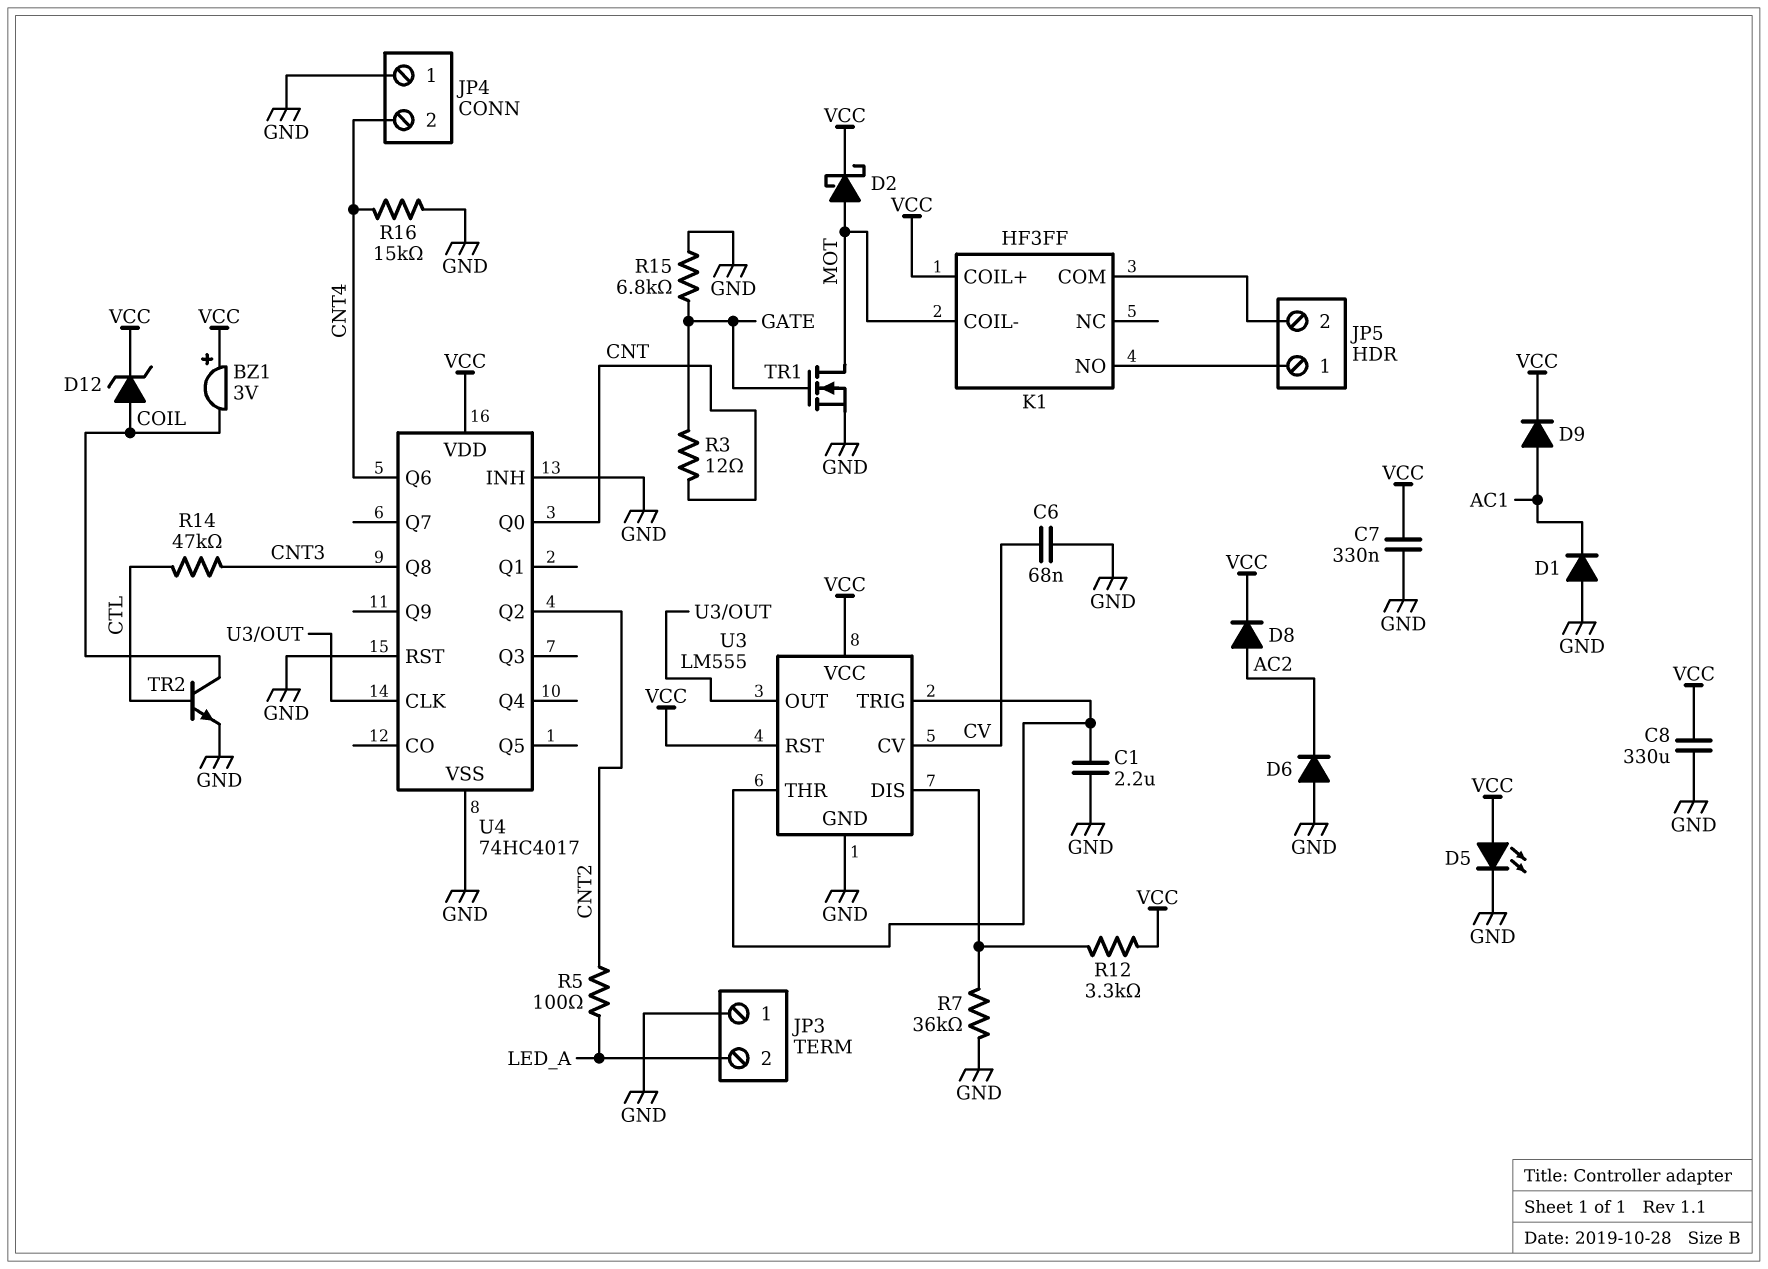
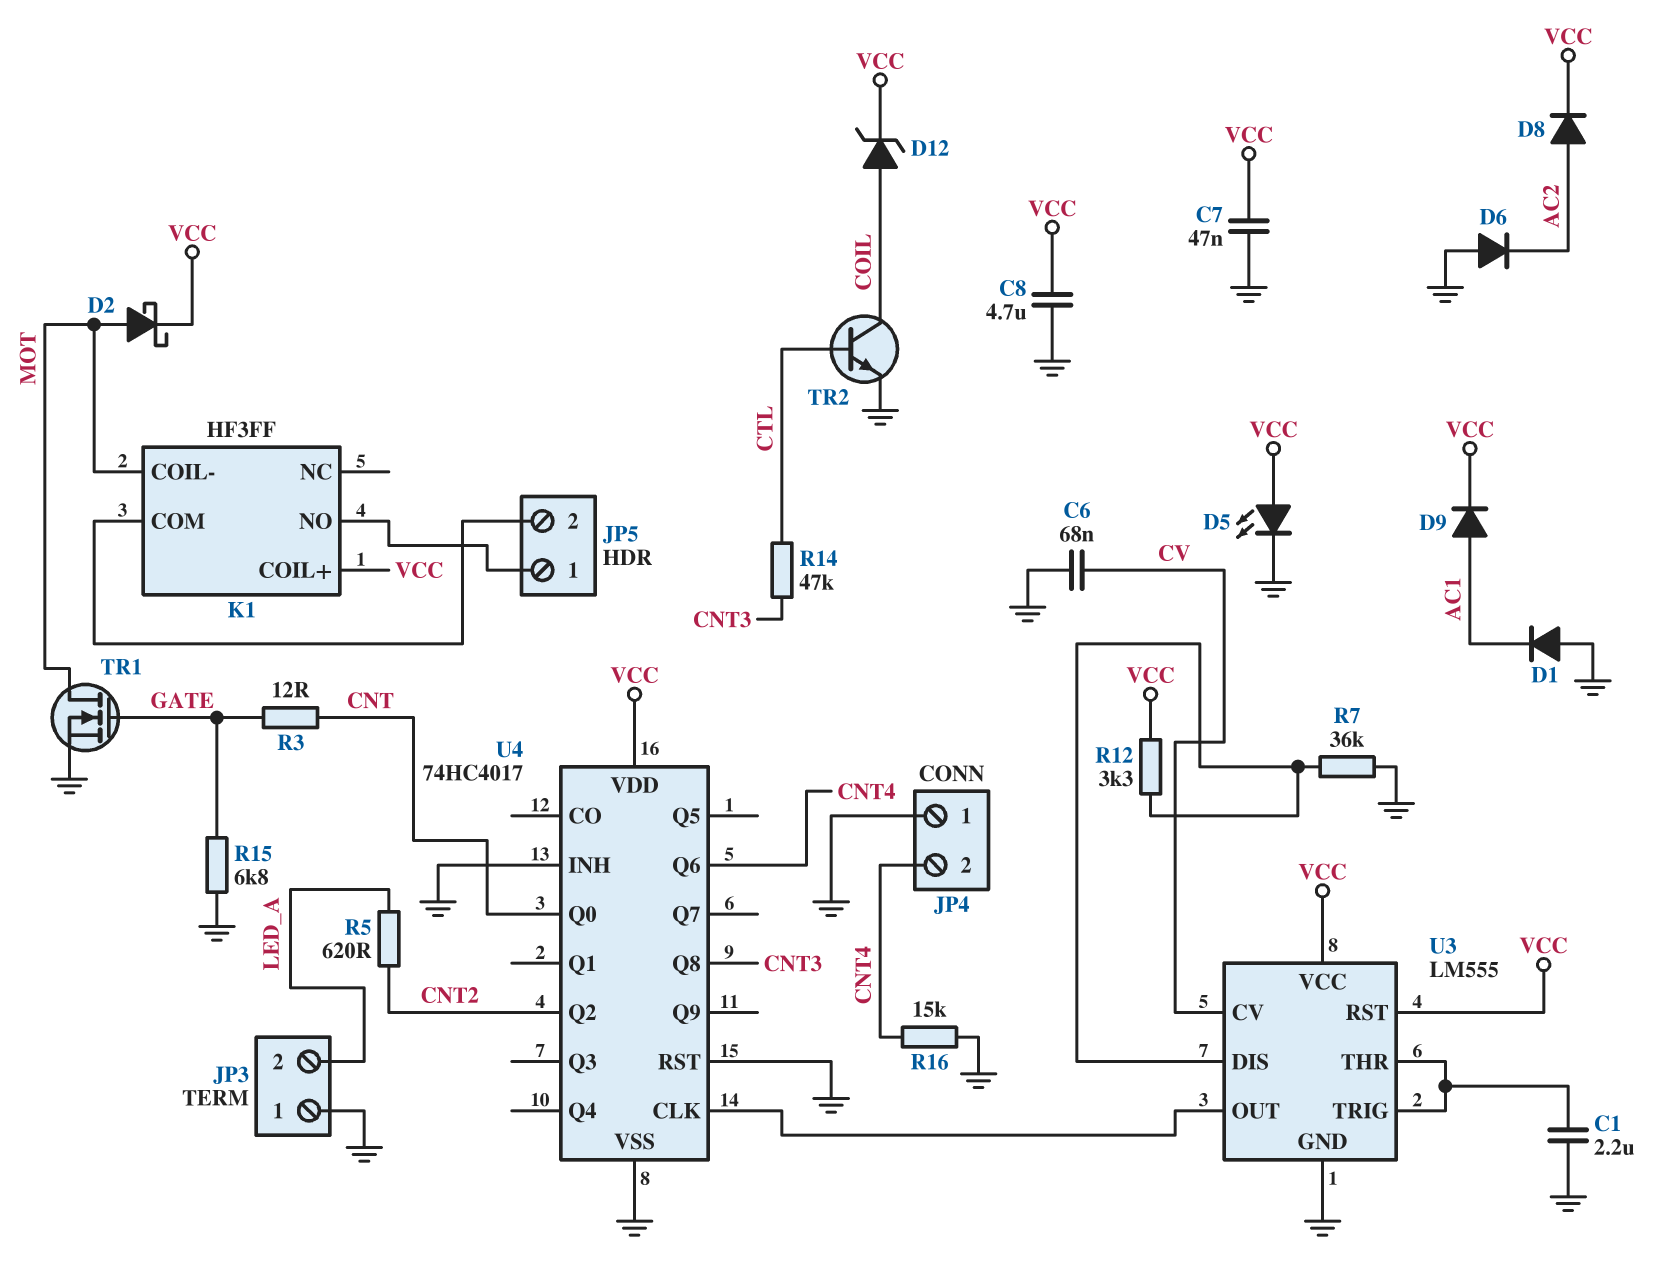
BZ1: buzzer 3V (plus VCC, minus COIL) -> none
C7: 330nF (GND, VCC) -> 47nF (GND, VCC)
C8: 330uF (GND, VCC) -> 4.7uF (GND, VCC)
R5: 100 (CNT2, LED_A) -> 620 (CNT2, LED_A)

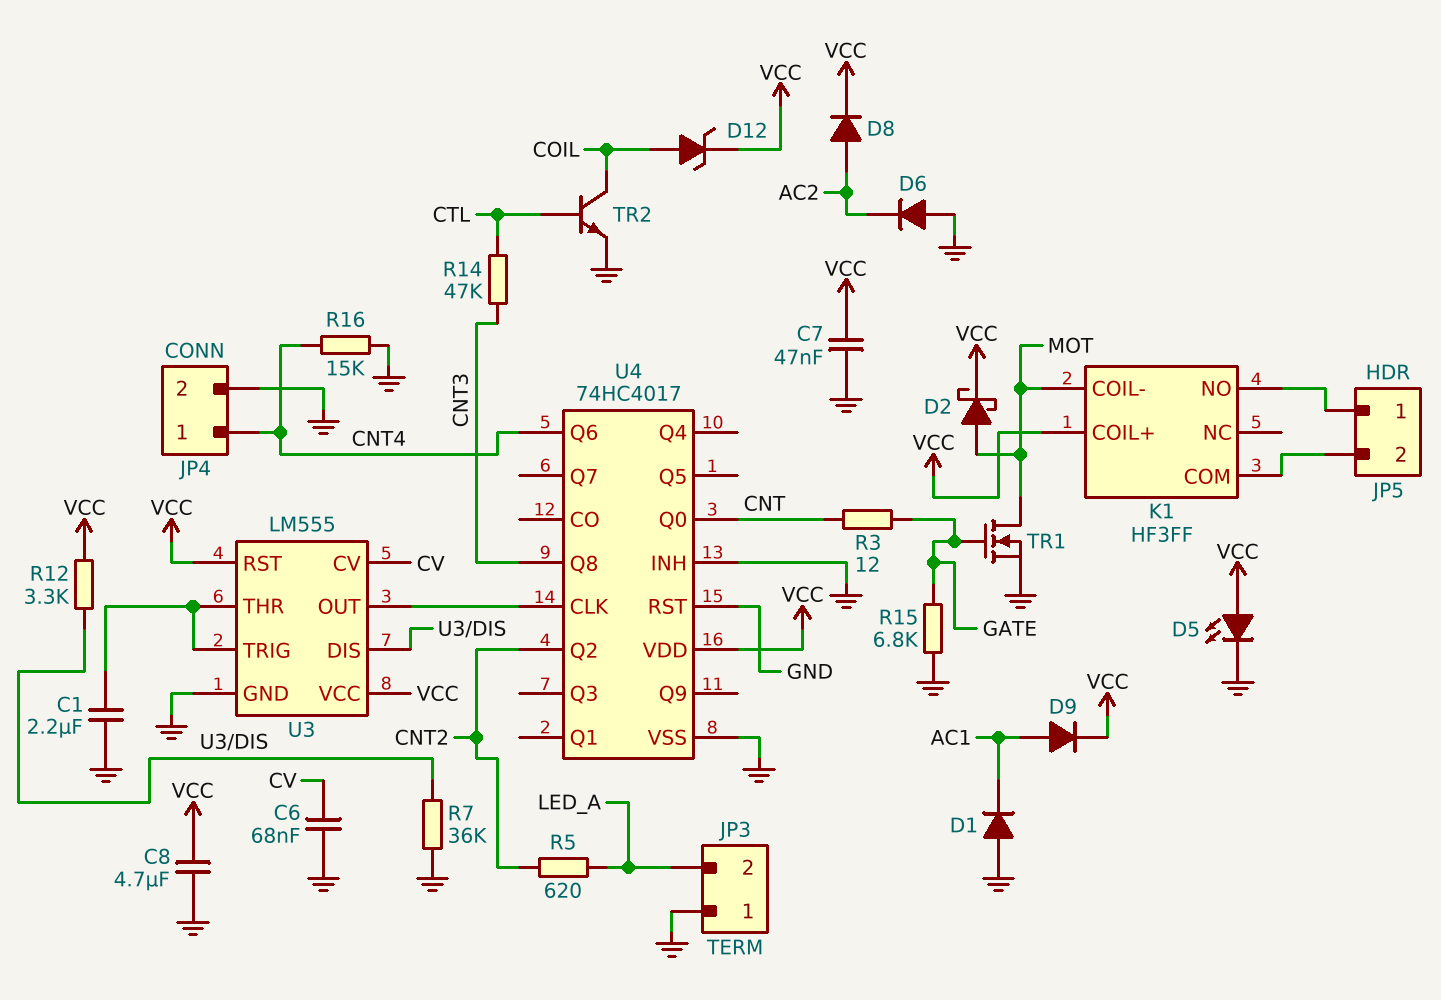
JP4 pin 1: GND -> CNT4
JP4 pin 2: CNT4 -> GND

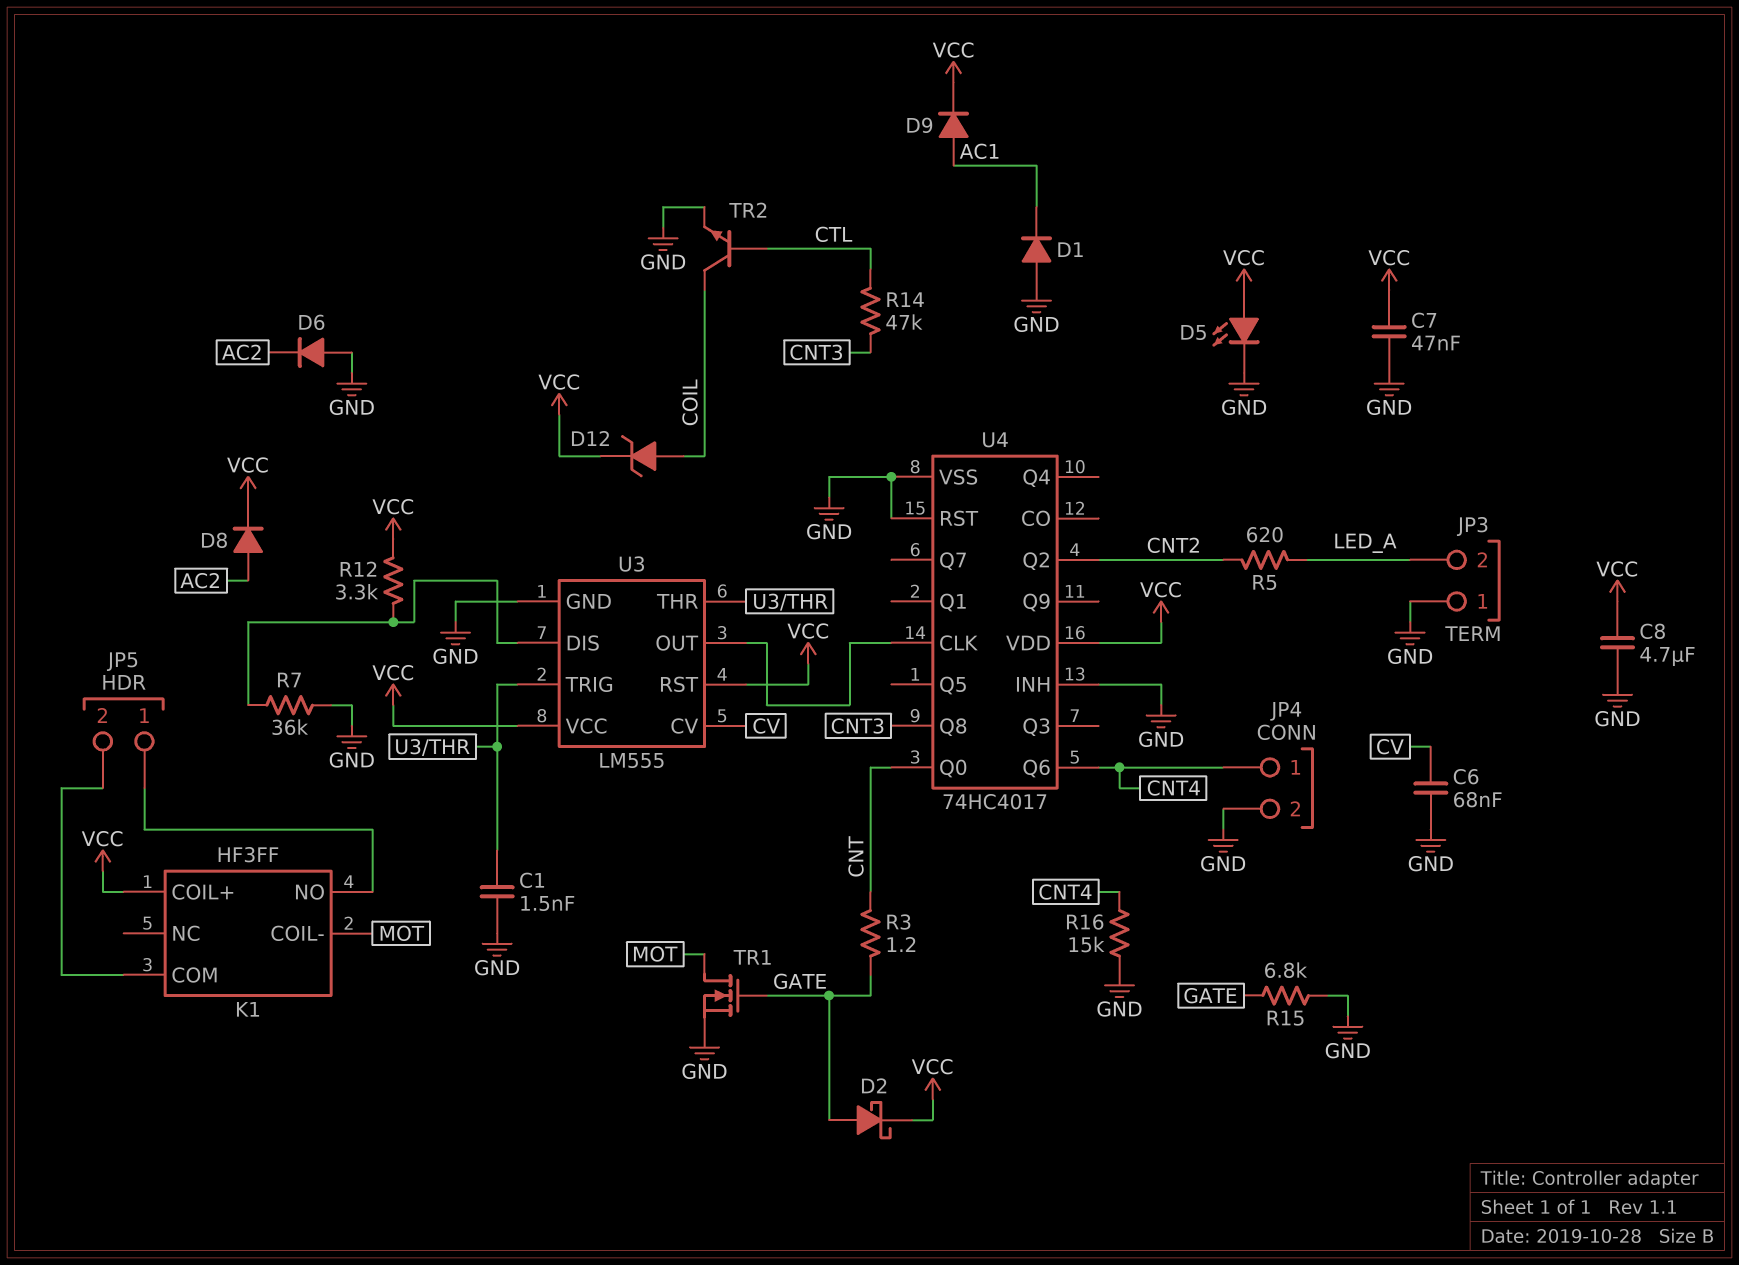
C1: 2.2uF (GND, U3/THR) -> 1.5nF (GND, U3/THR)
D2: schottky (A MOT, K VCC) -> schottky (A GATE, K VCC)
R3: 12 (CNT, GATE) -> 1.2 (CNT, GATE)

